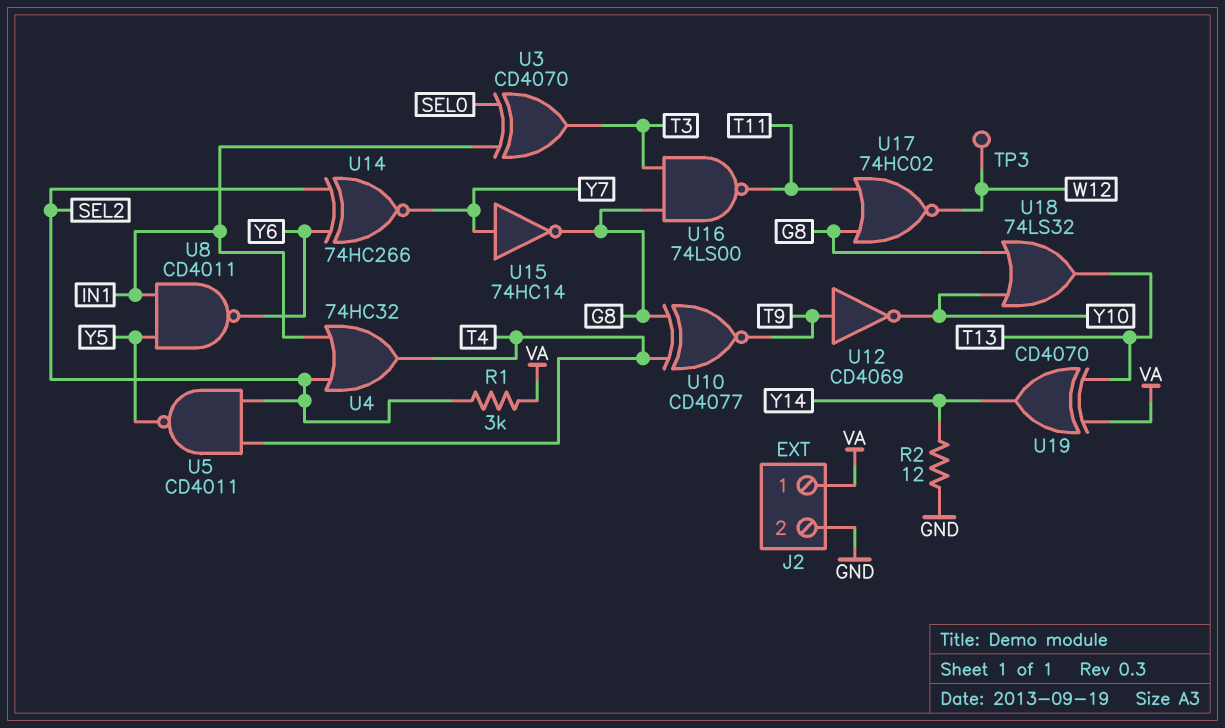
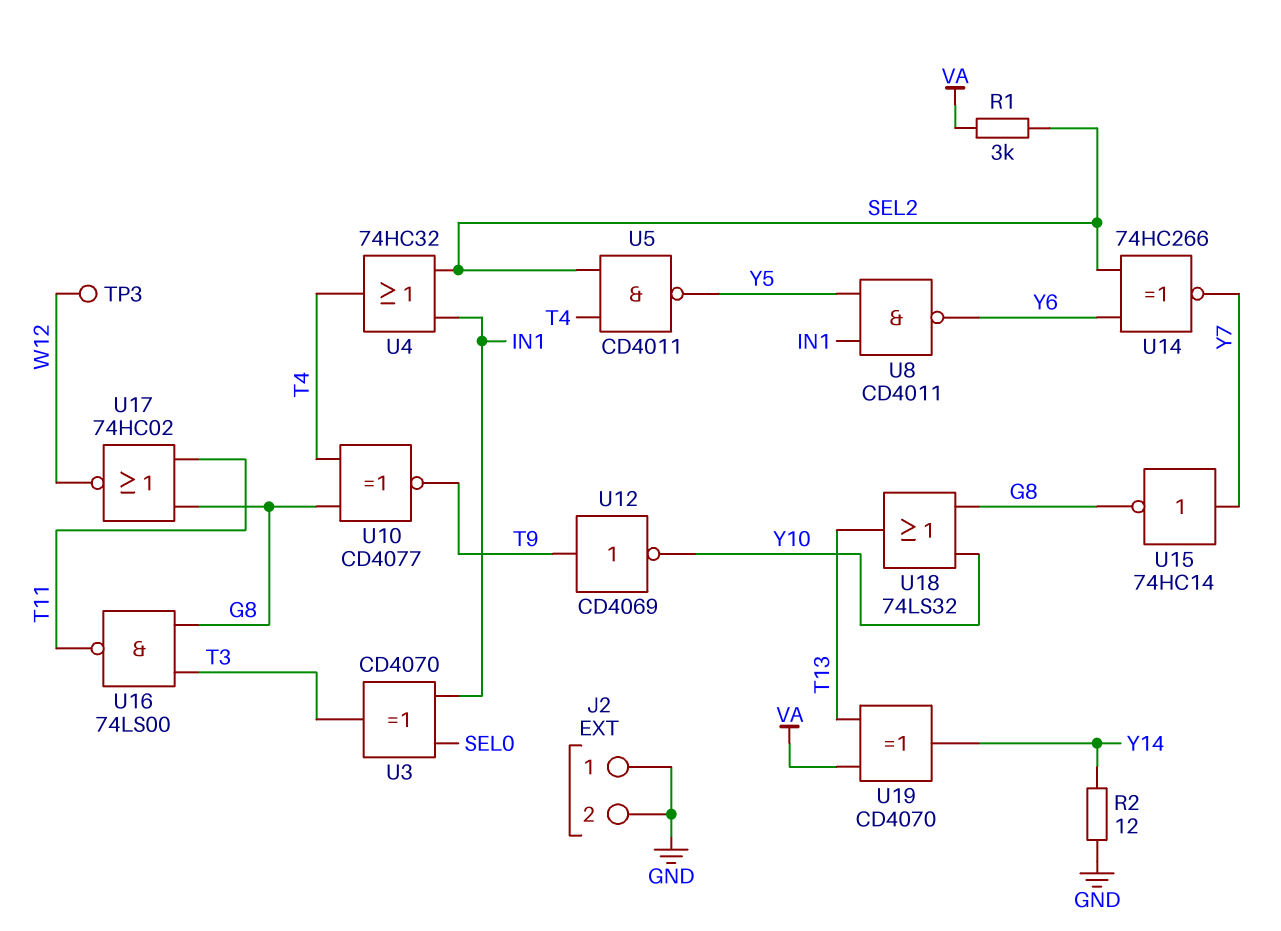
J2 pin 1: VA -> GND

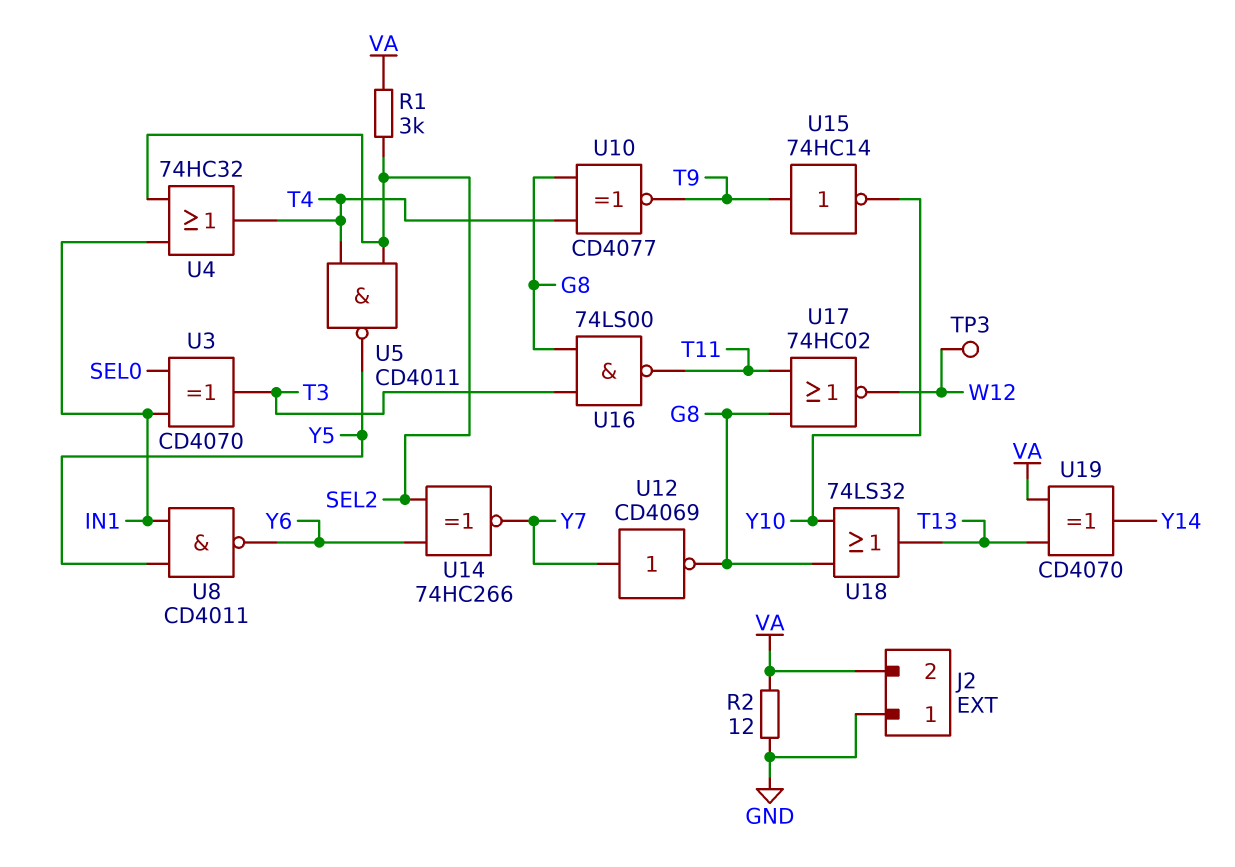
J2 pin 2: GND -> VA
R2: 12 (GND, Y14) -> 12 (GND, VA)
U12: NOT CD4069 (in T9, out Y10) -> NOT CD4069 (in Y7, out G8)
U15: NOT 74HC14 (in Y7, out G8) -> NOT 74HC14 (in T9, out Y10)

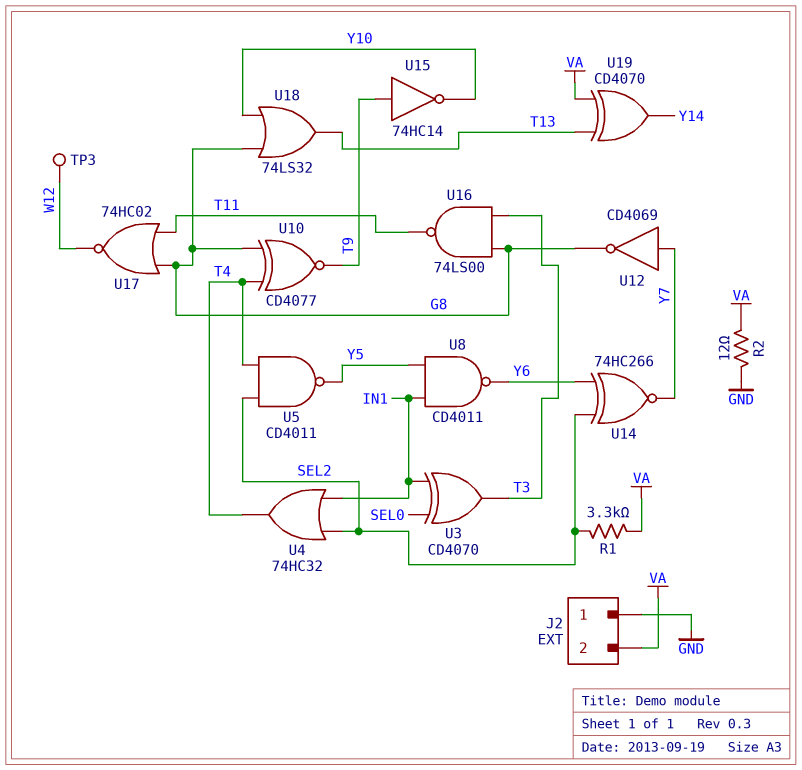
R1: 3k (SEL2, VA) -> 3.3k (SEL2, VA)

